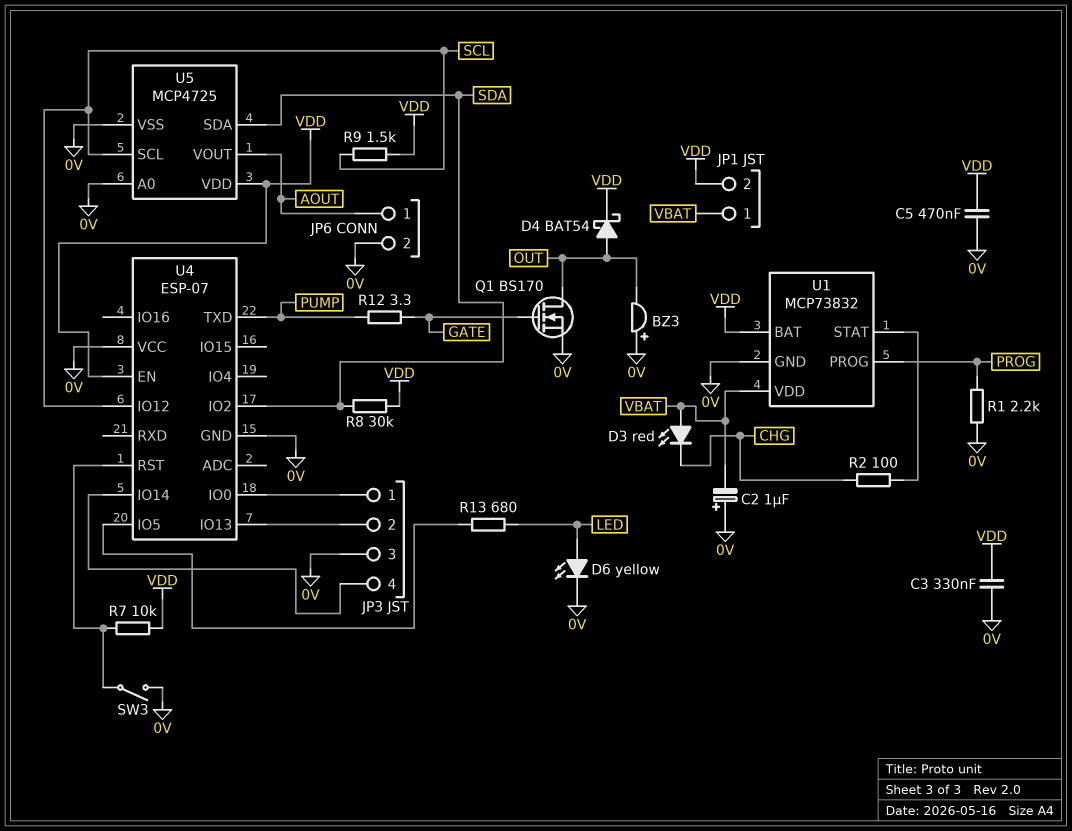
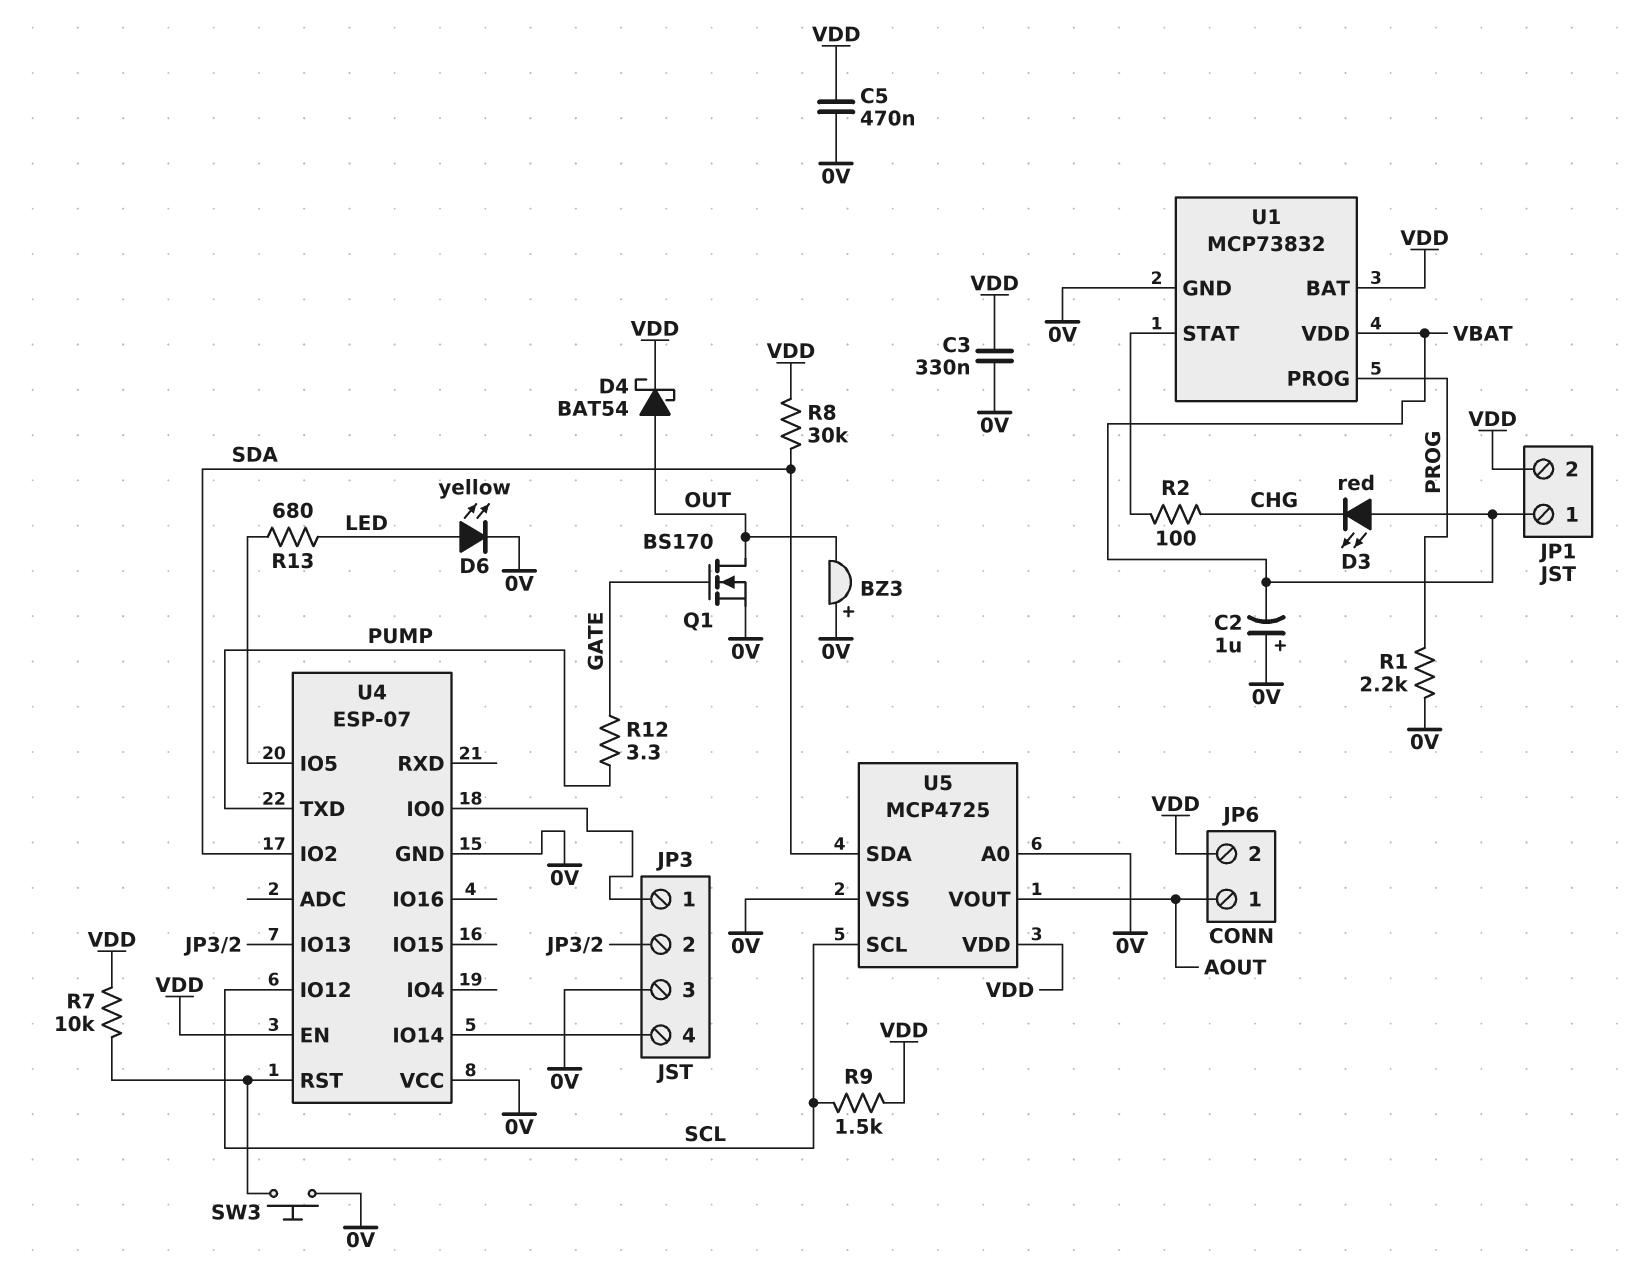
JP6 pin 2: 0V -> VDD
SW3: switch (0V, U4/RST) -> button (0V, U4/RST)

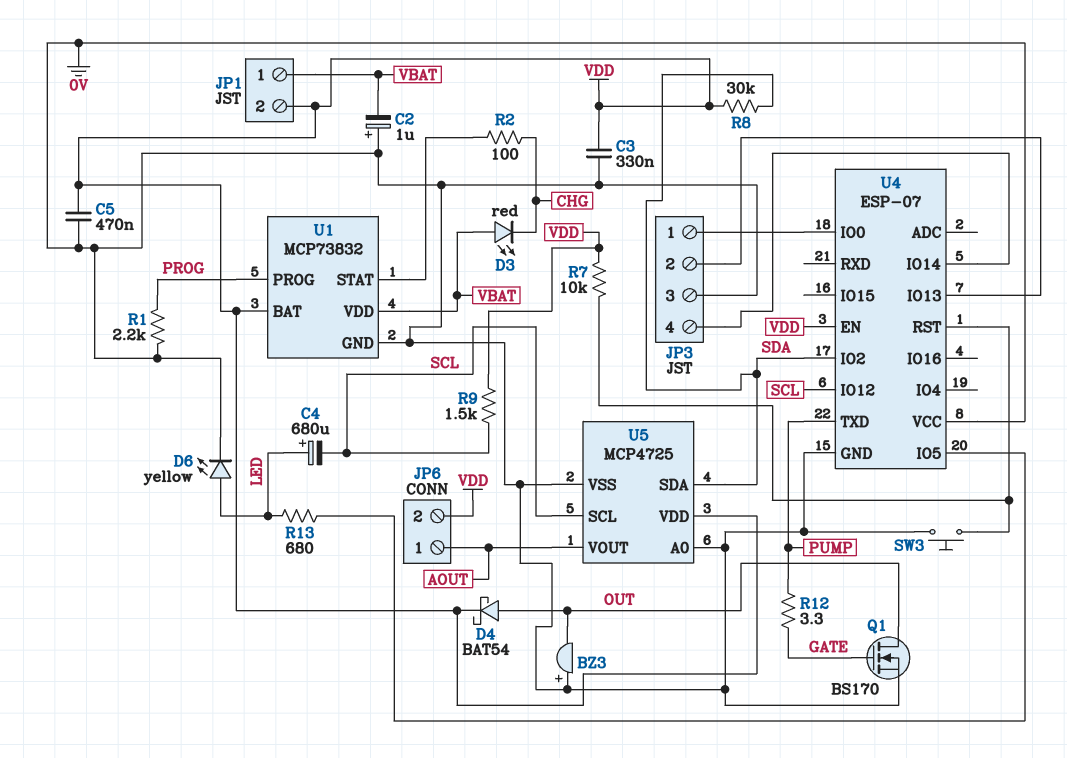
C4: none -> 680uF (plus LED, minus SCL)

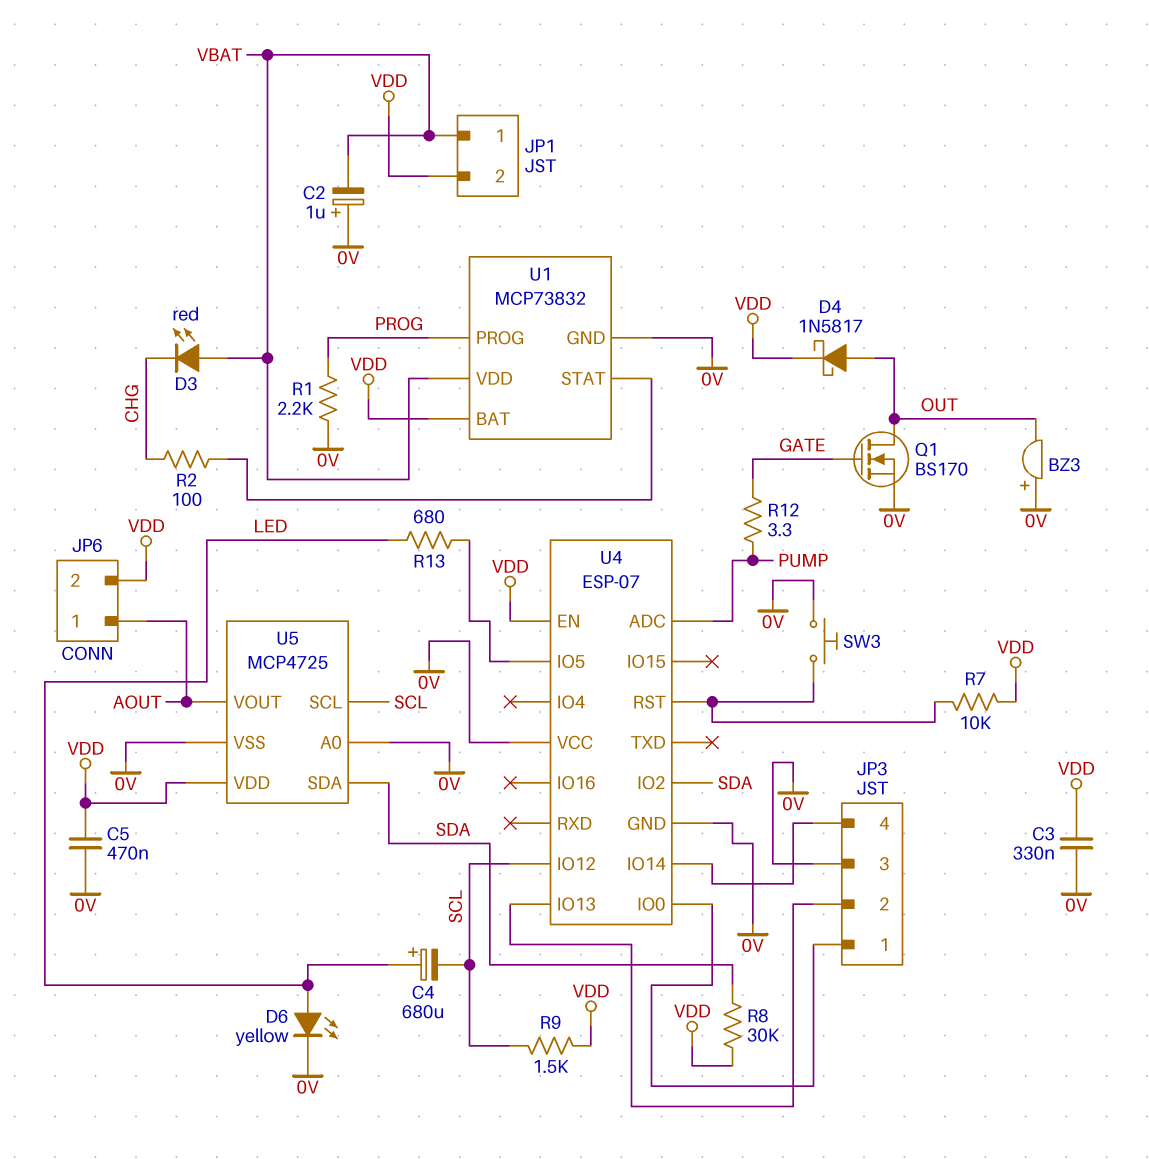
D4: schottky BAT54 (A OUT, K VDD) -> schottky 1N5817 (A OUT, K VDD)
U4 pin ADC: none -> PUMP
U4 pin TXD: PUMP -> none

